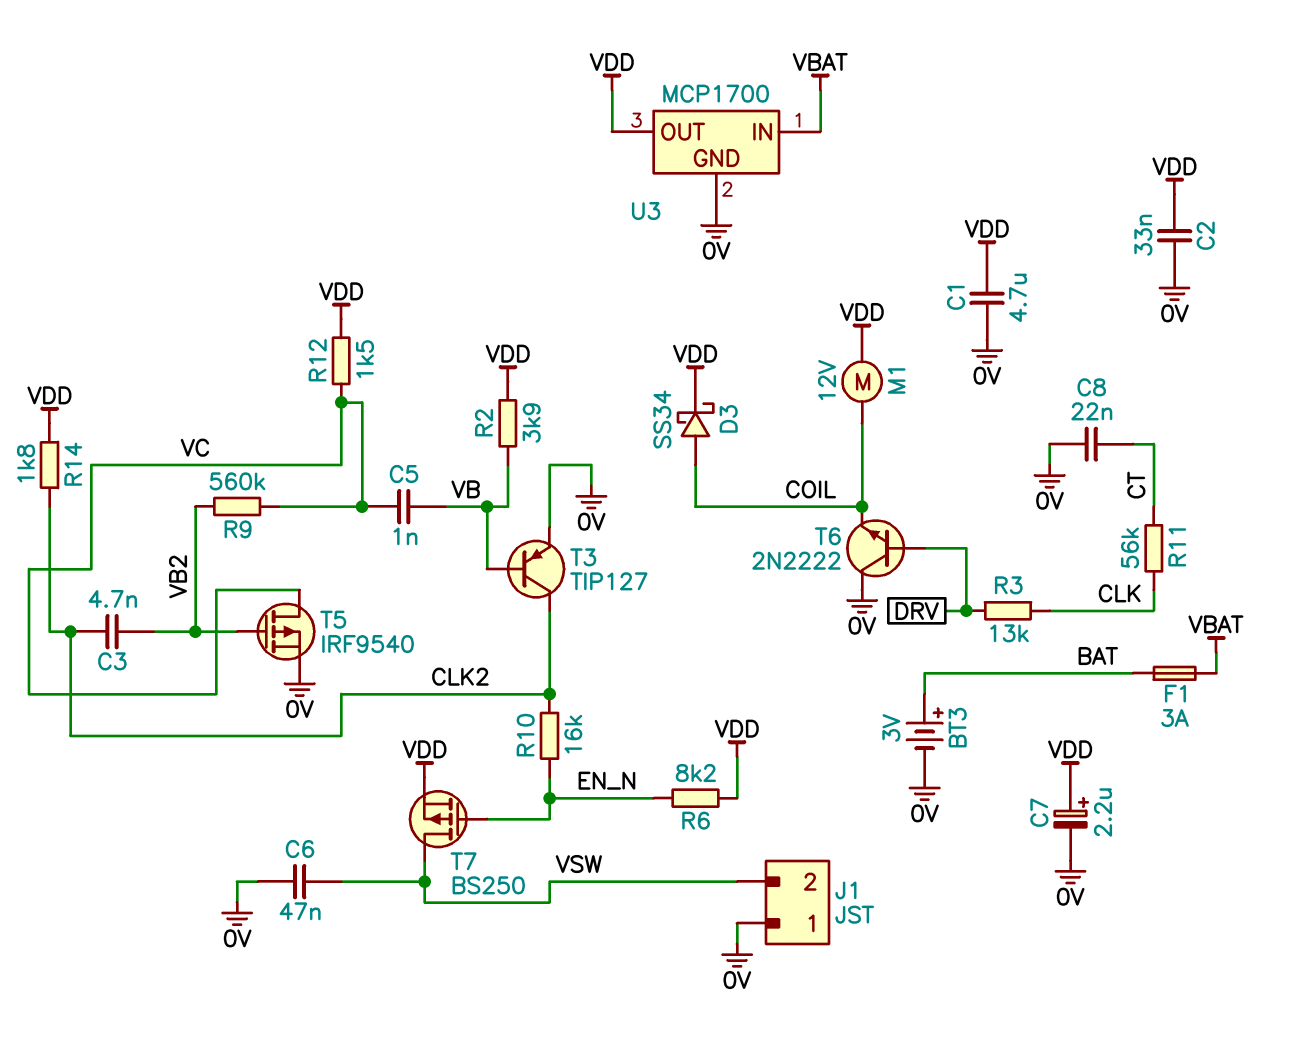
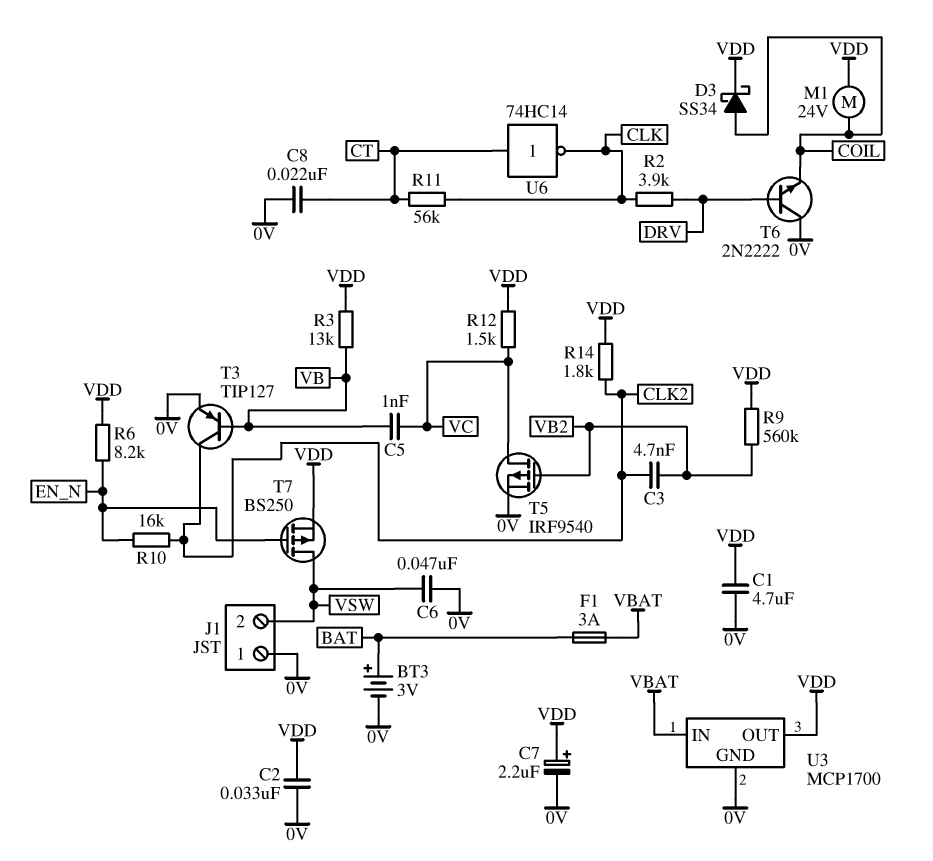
M1: motor 12V (COIL, VDD) -> motor 24V (COIL, VDD)
R2: 3.9k (VB, VDD) -> 3.9k (CLK, DRV)
R3: 13k (CLK, DRV) -> 13k (VB, VDD)
R9: 560k (VB2, VC) -> 560k (VB2, VDD)
U6: none -> NOT 74HC14 (in CT, out CLK)

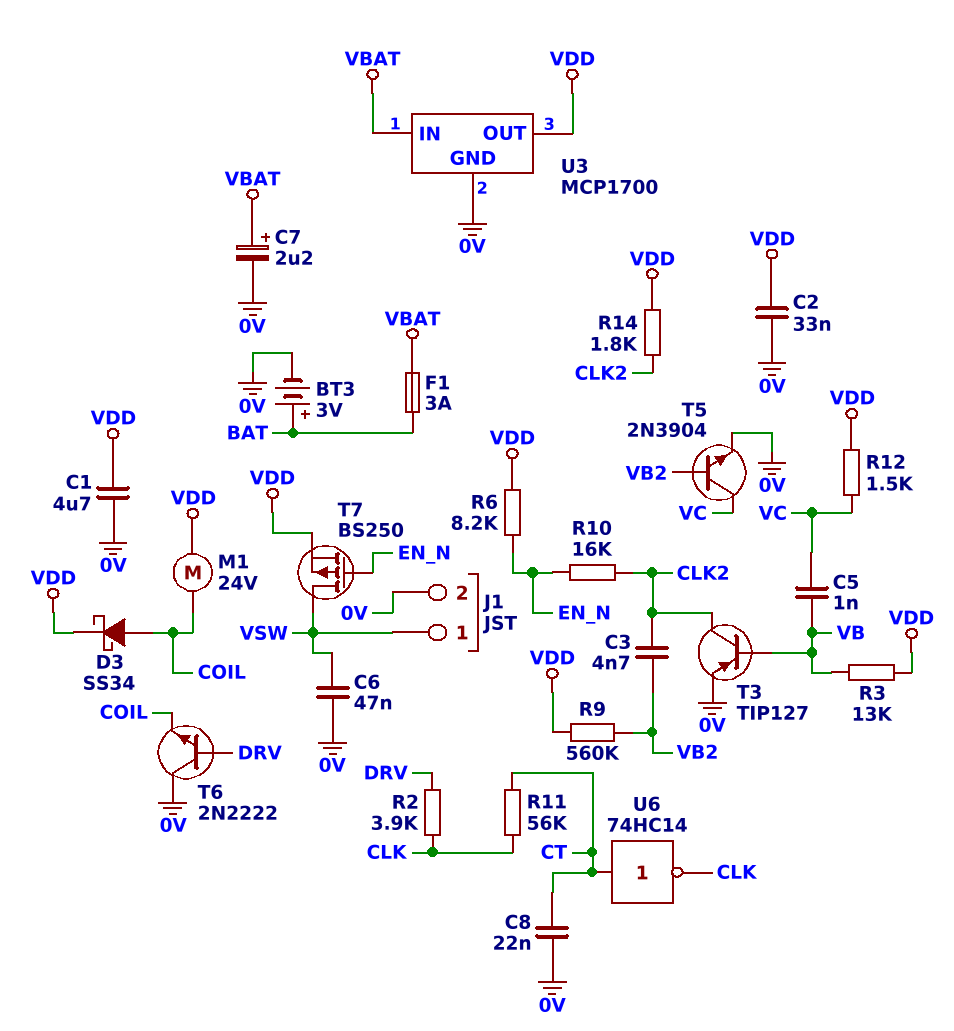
C7: 2.2uF (plus VDD, minus 0V) -> 2.2uF (plus VBAT, minus 0V)
J1 pin 1: 0V -> VSW
J1 pin 2: VSW -> 0V
T5: PMOS IRF9540 (G VB2, D VC, S 0V) -> NPN 2N3904 (B VB2, C VC, E 0V)

